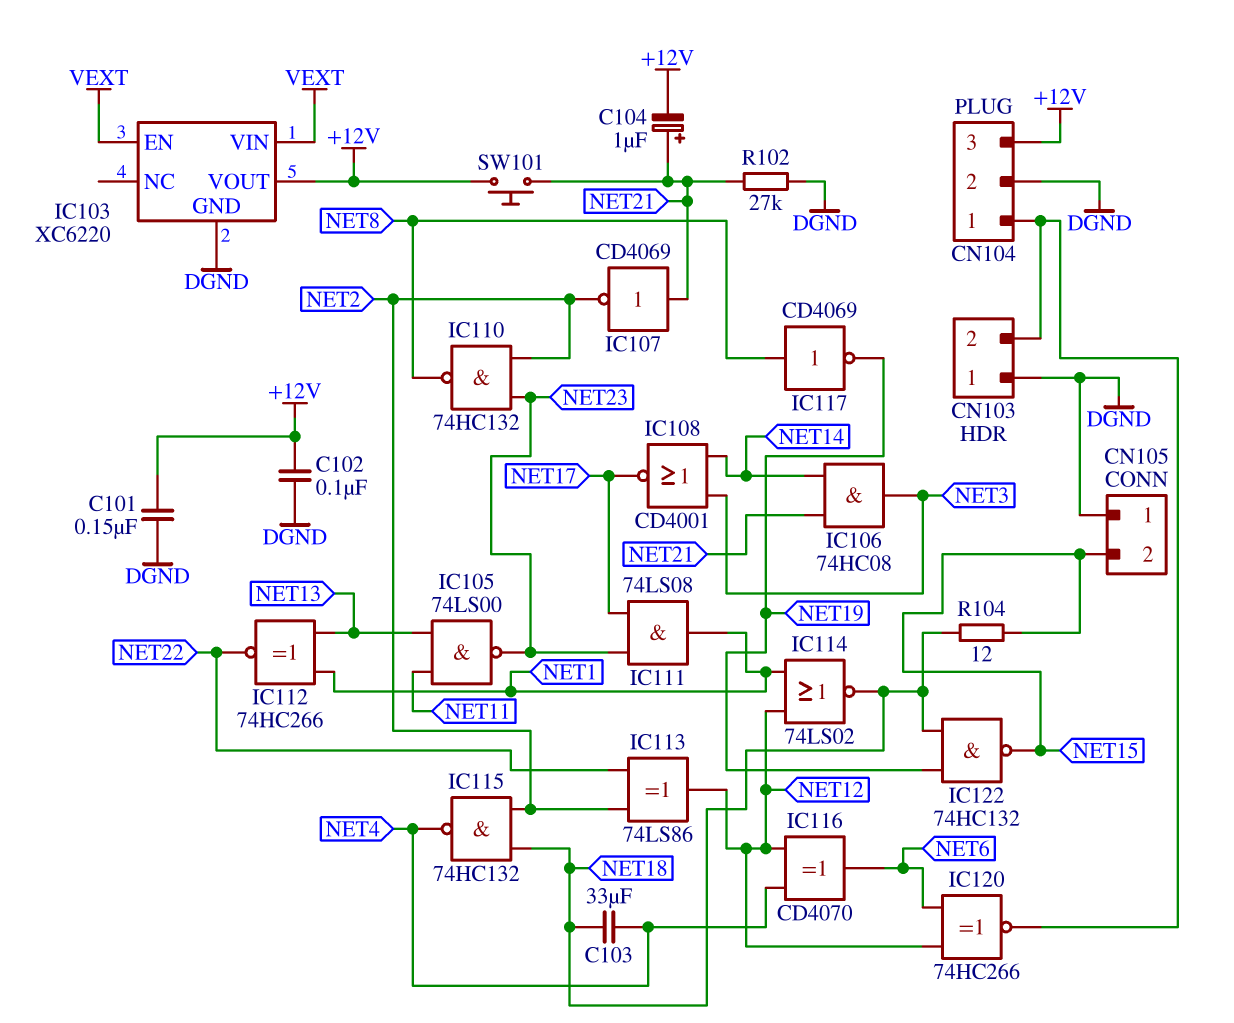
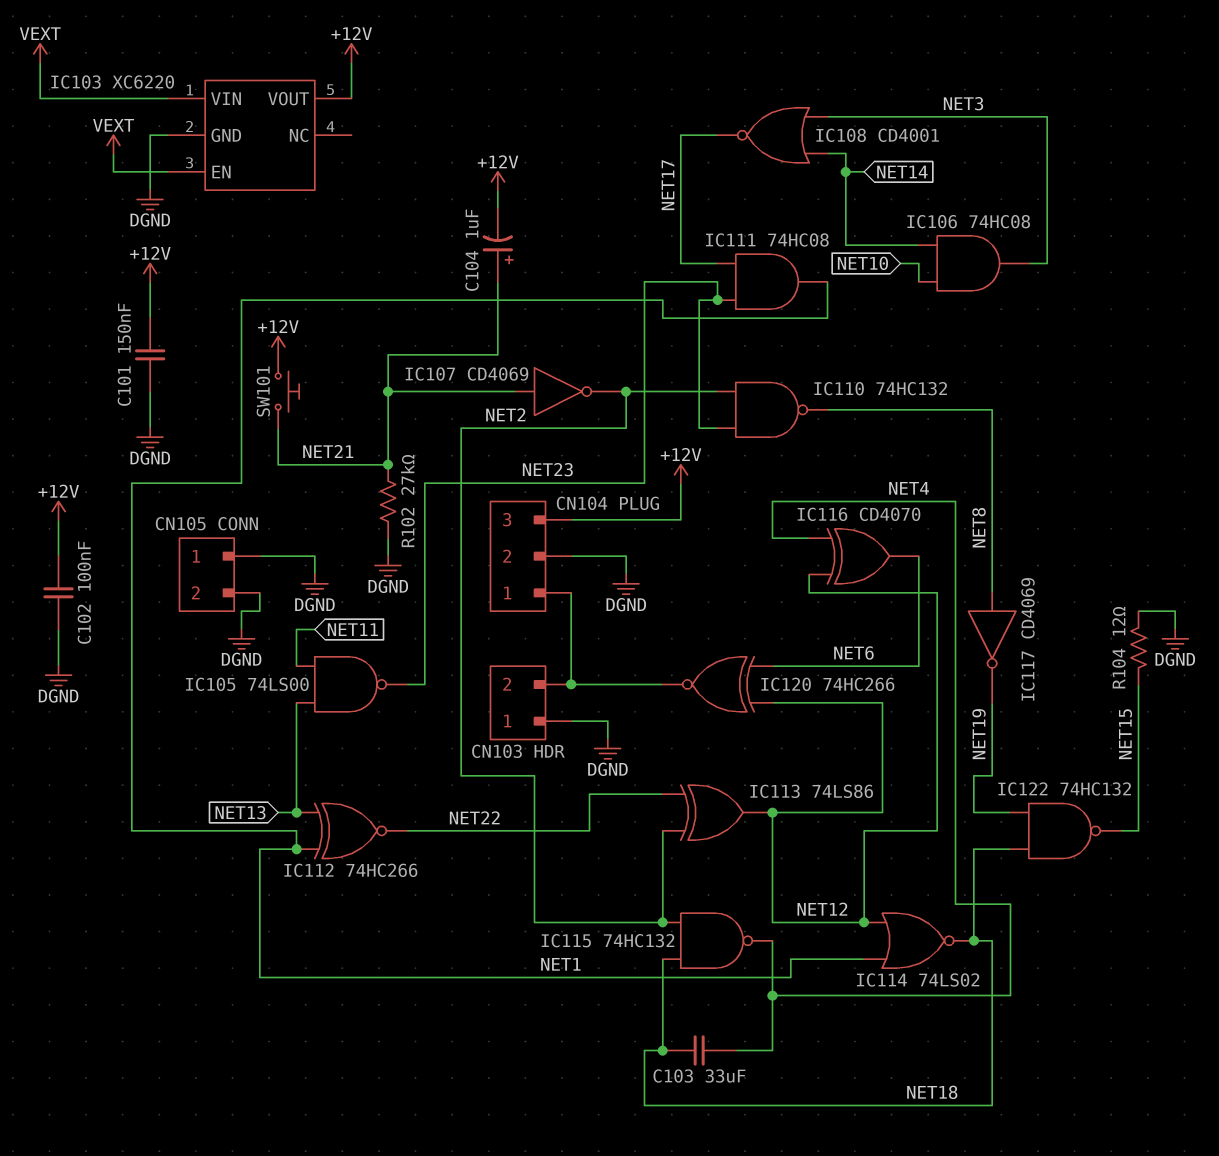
CN105 pin 2: NET15 -> DGND
IC106: AND 74HC08 (in NET14, in NET21, out NET3) -> AND 74HC08 (in NET10, in NET14, out NET3)
IC111: AND 74LS08 (in NET17, in NET23, out NET1) -> AND 74HC08 (in NET17, in NET23, out NET1)
R104: 12 (NET15, NET18) -> 12 (DGND, NET15)

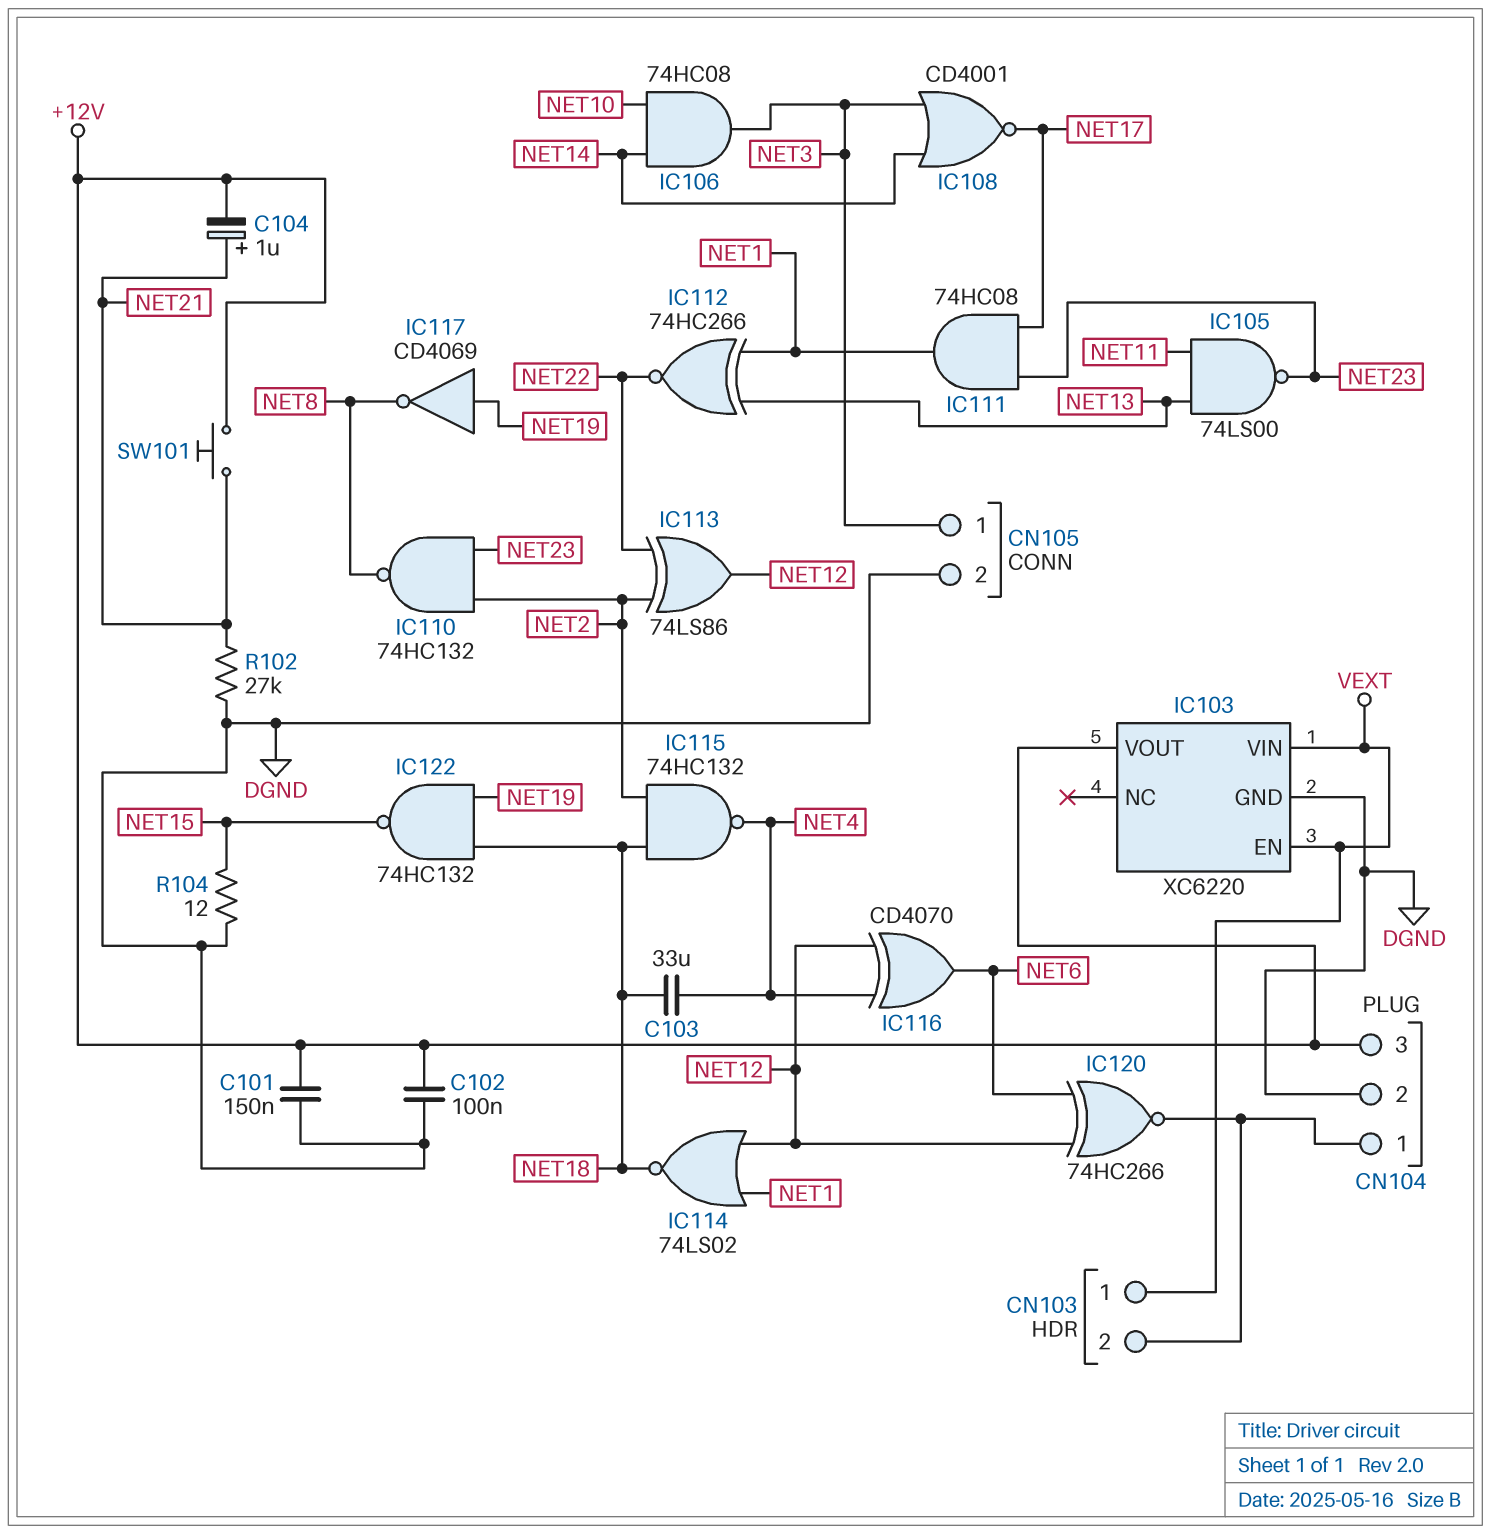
CN103 pin 1: DGND -> VEXT
CN105 pin 1: DGND -> NET3
IC107: NOT CD4069 (in NET21, out NET2) -> none
IC117: NOT CD4069 (in NET8, out NET19) -> NOT CD4069 (in NET19, out NET8)

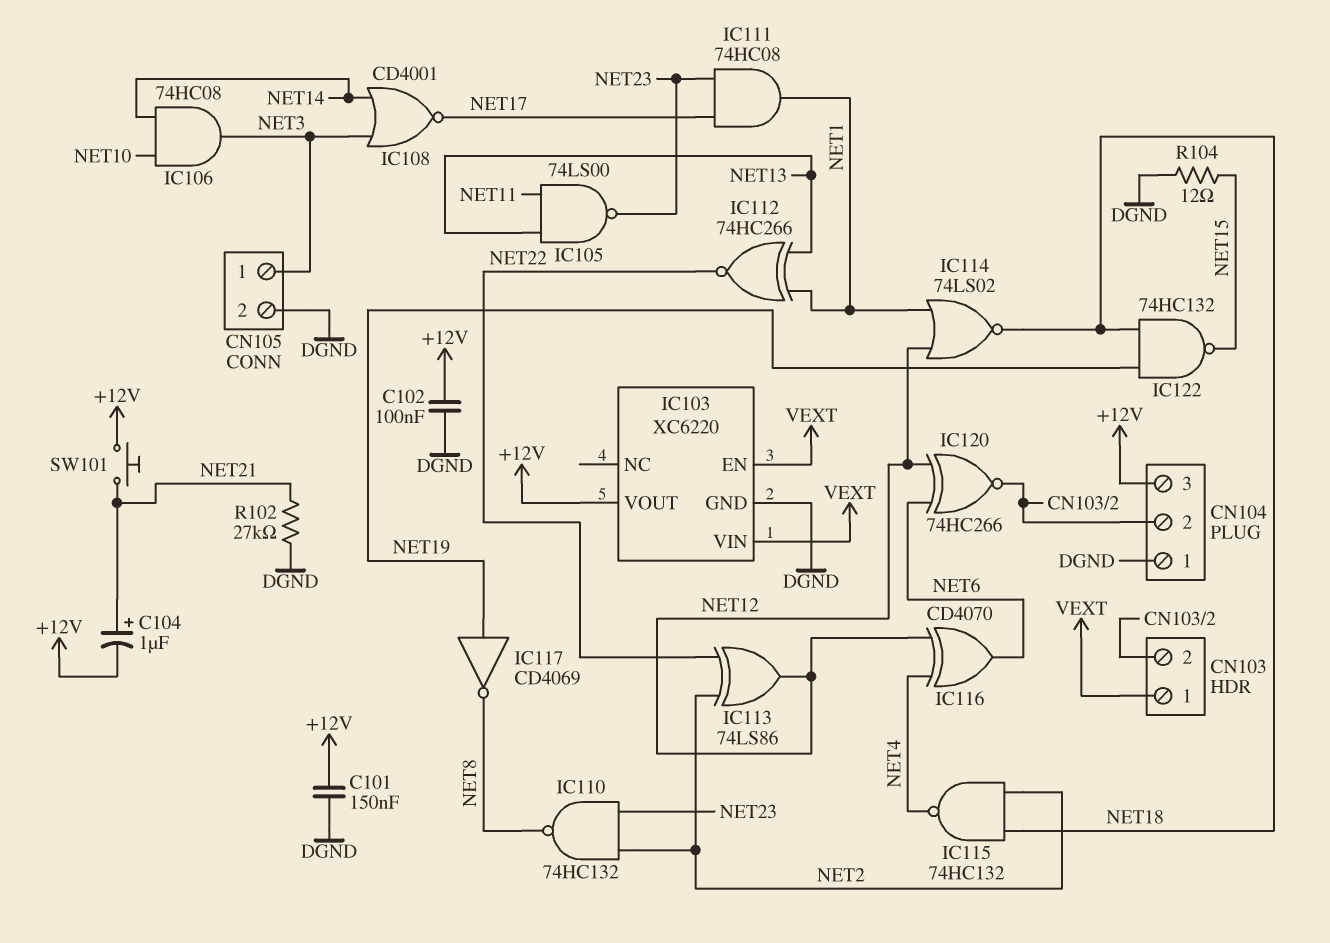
C103: 33uF (NET4, NET18) -> none
CN104 pin 1: CN103/2 -> DGND
CN104 pin 2: DGND -> CN103/2

